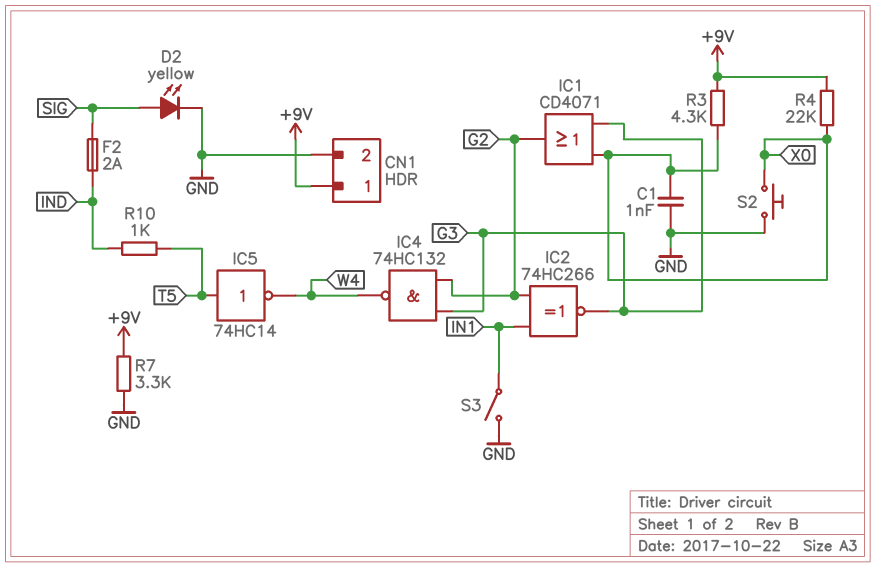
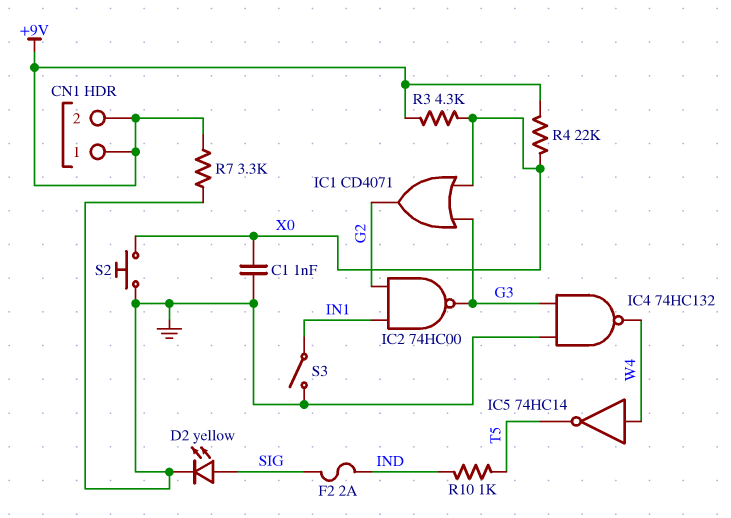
CN1 pin 2: GND -> +9V
IC2: XNOR 74HC266 (in G2, in IN1, out G3) -> NAND 74HC00 (in G2, in IN1, out G3)
IC4: NAND 74HC132 (in G2, in G3, out W4) -> NAND 74HC132 (in G3, in GND, out W4)
IC5: NOT 74HC14 (in T5, out W4) -> NOT 74HC14 (in W4, out T5)

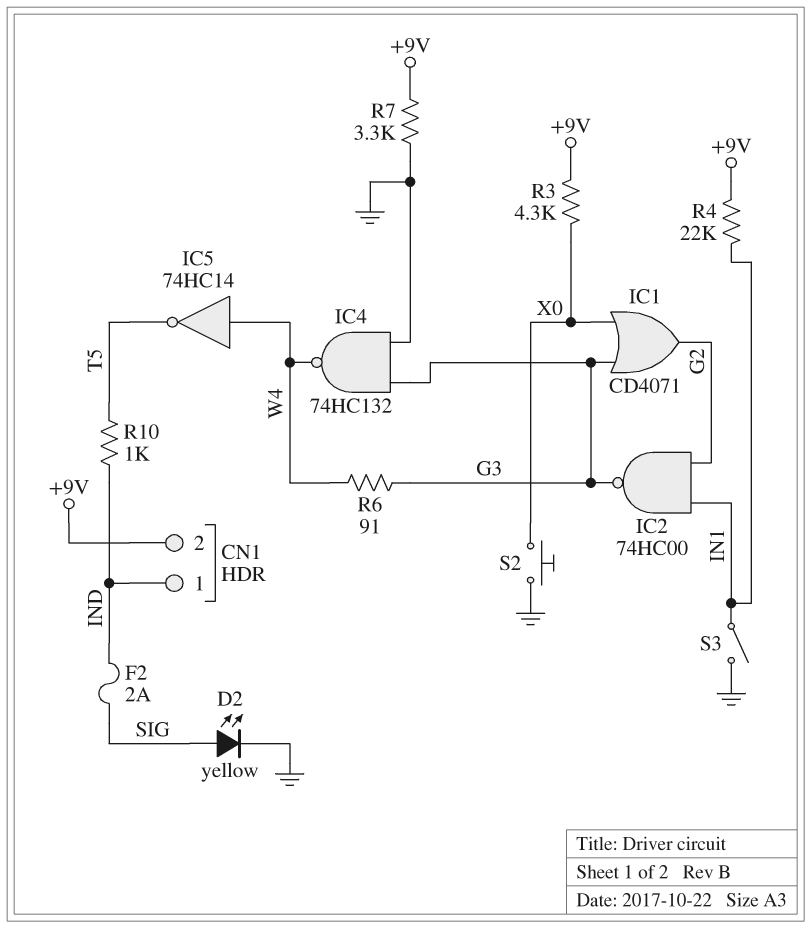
C1: 1nF (GND, X0) -> none
CN1 pin 1: +9V -> IND
R4: 22k (+9V, X0) -> 22k (+9V, IN1)
R6: none -> 91 (G3, W4)

